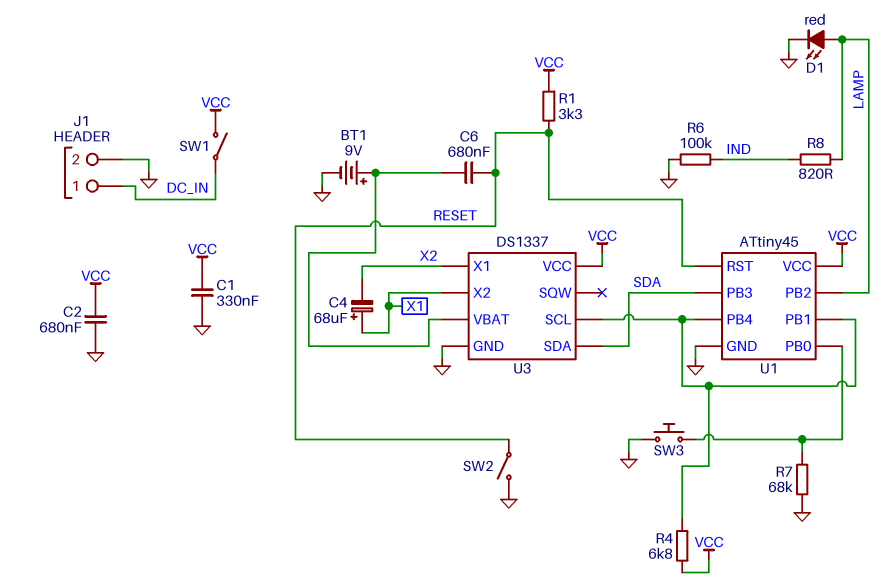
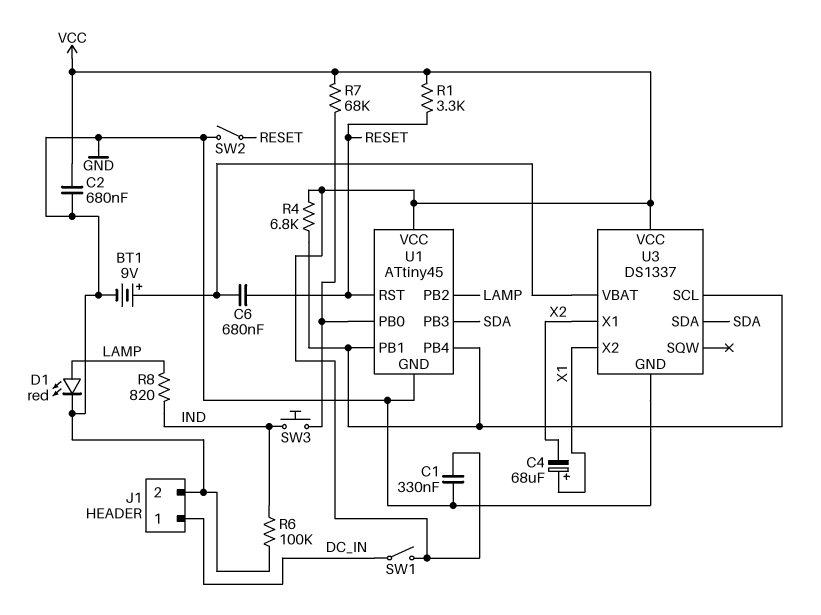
R7: 68k (GND, U1/PB0) -> 68k (U1/PB0, VCC)
SW3: button (GND, U1/PB0) -> button (IND, U1/PB0)

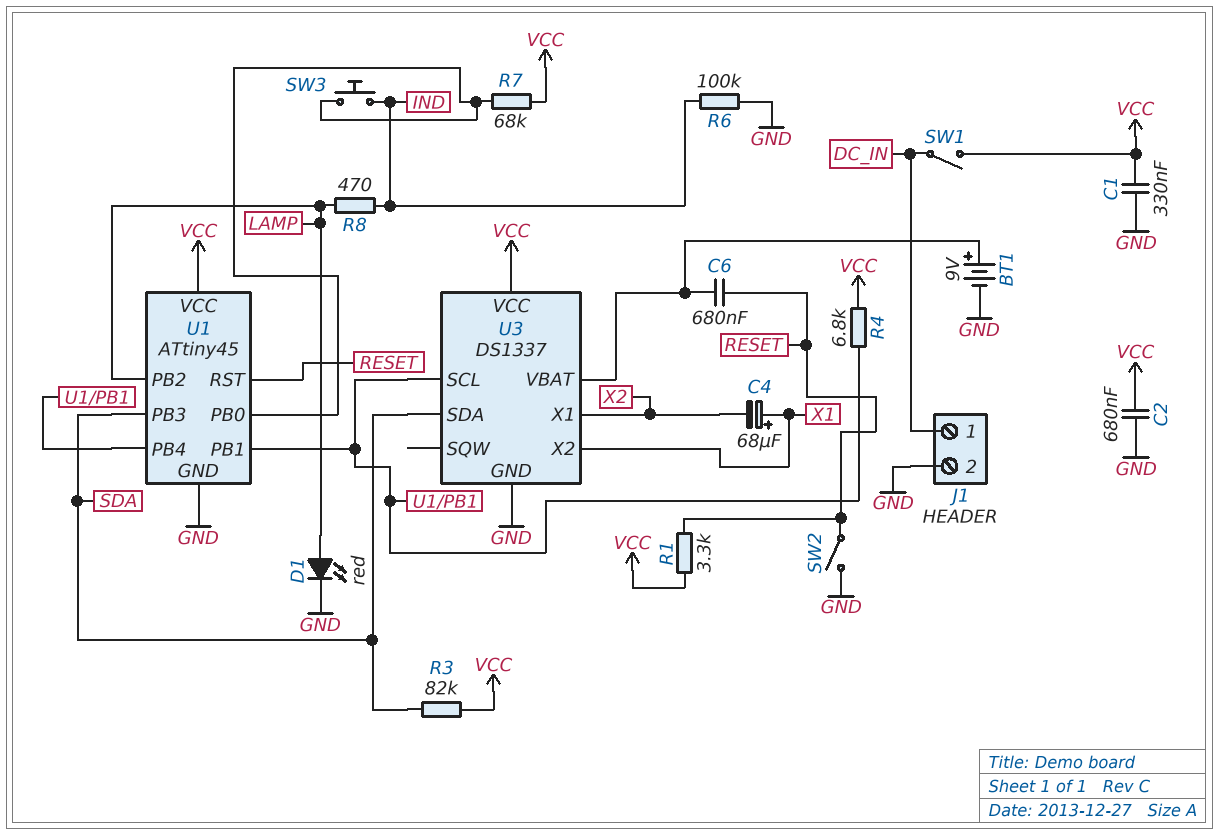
R3: none -> 82k (SDA, VCC)
R8: 820 (IND, LAMP) -> 470 (IND, LAMP)

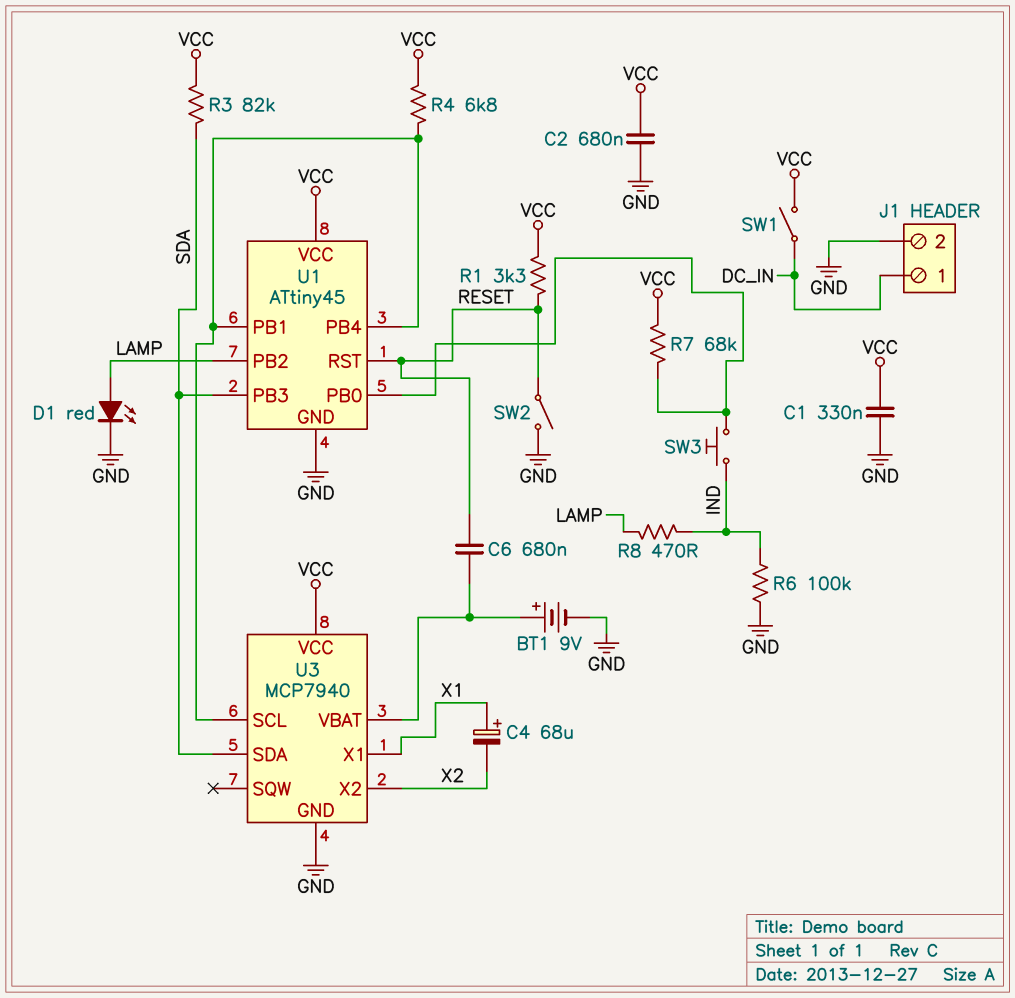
U3: DS1337 -> MCP7940
U3 pin X1: X2 -> X1
U3 pin X2: X1 -> X2

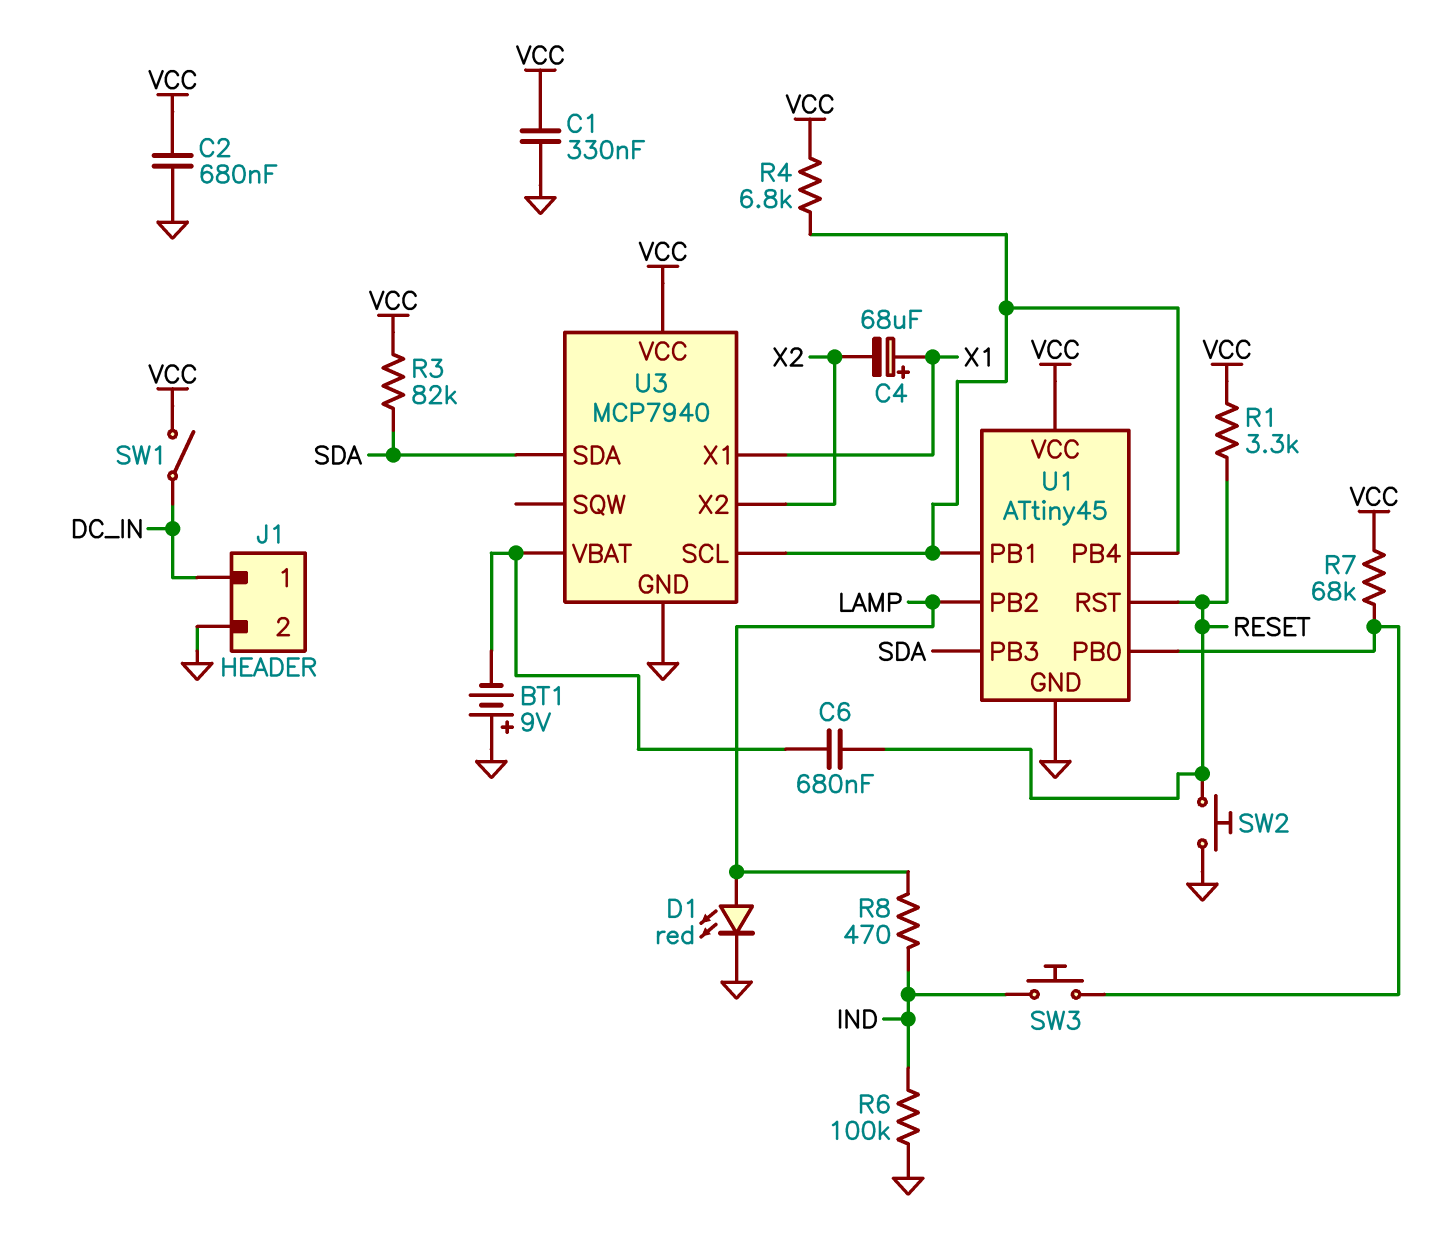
BT1: 9V (plus U3/VBAT, minus GND) -> 9V (plus GND, minus U3/VBAT)
SW2: switch (GND, RESET) -> button (GND, RESET)

